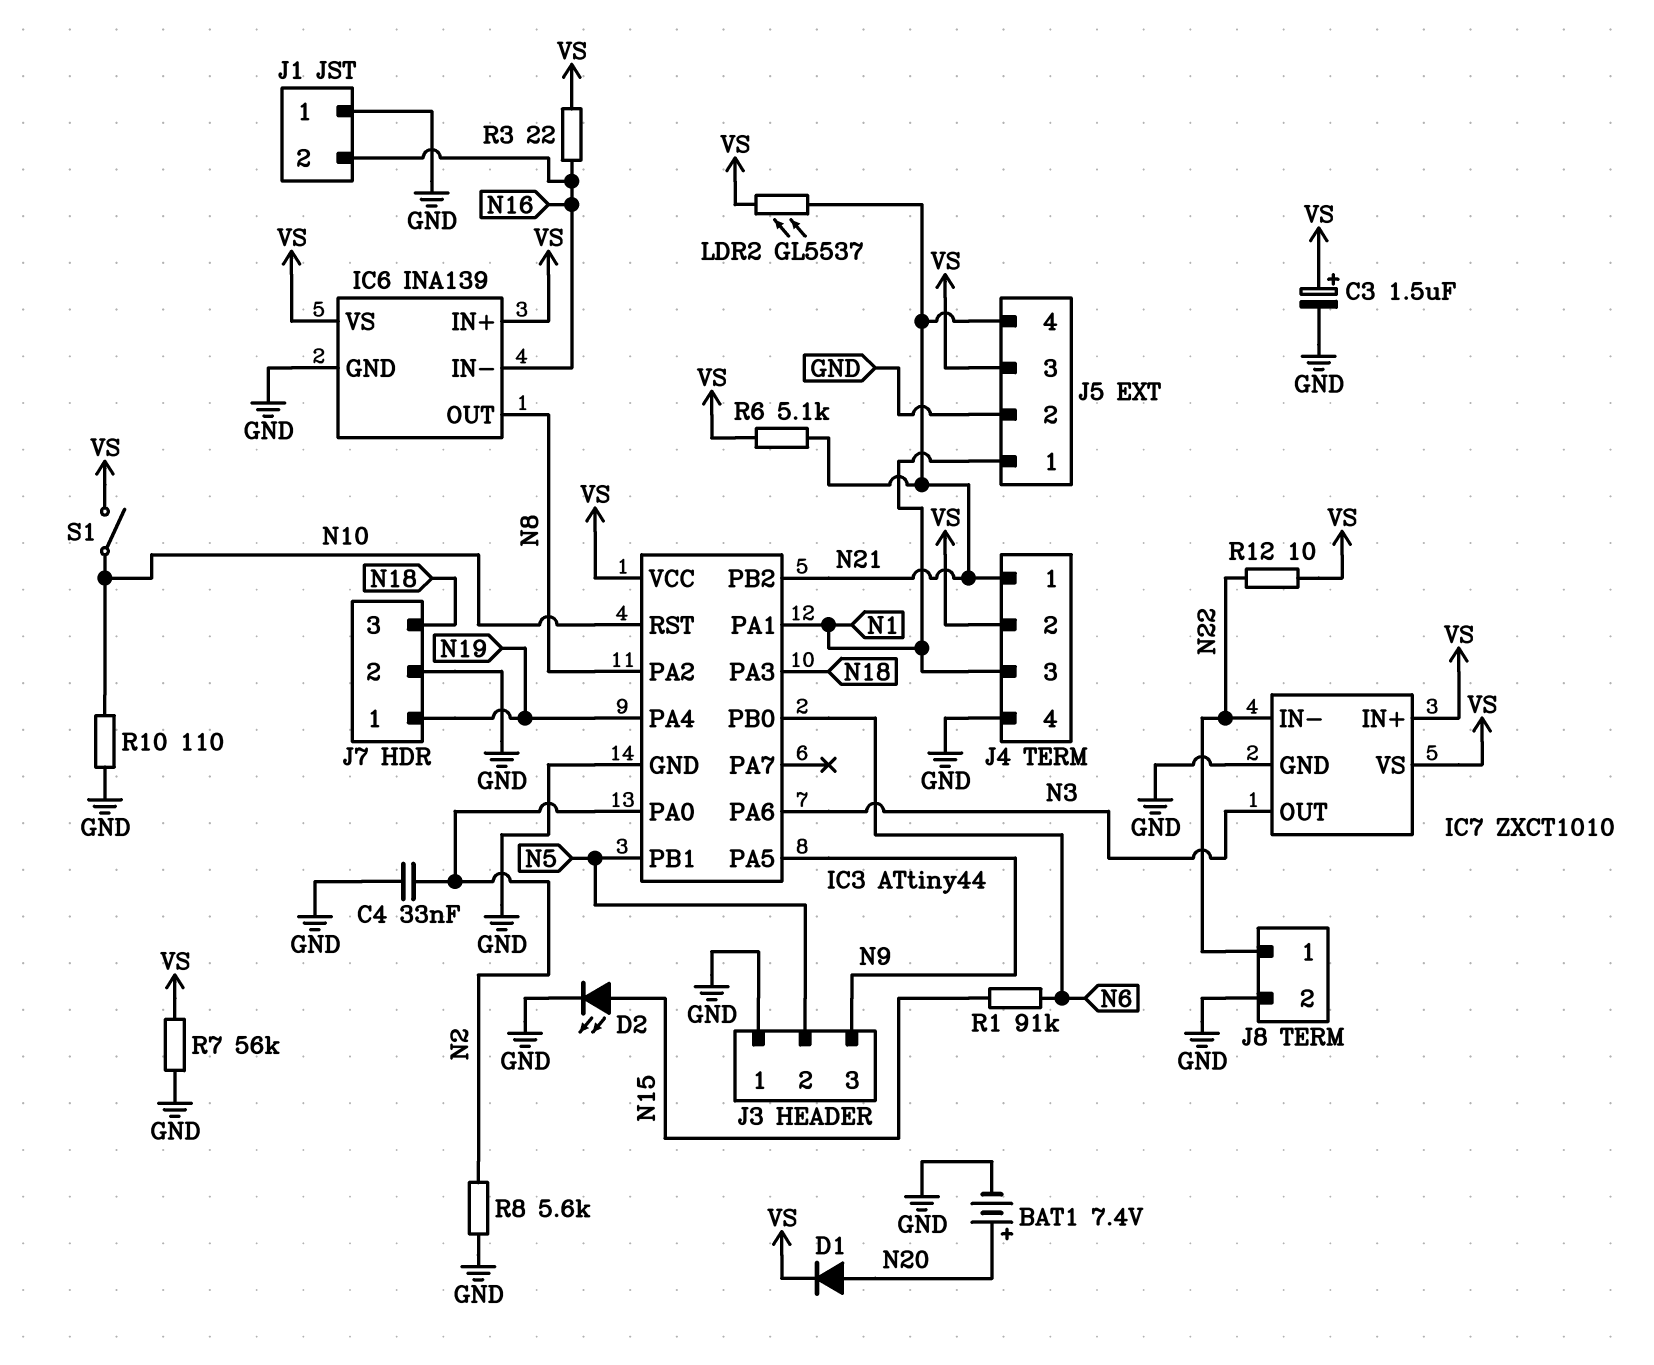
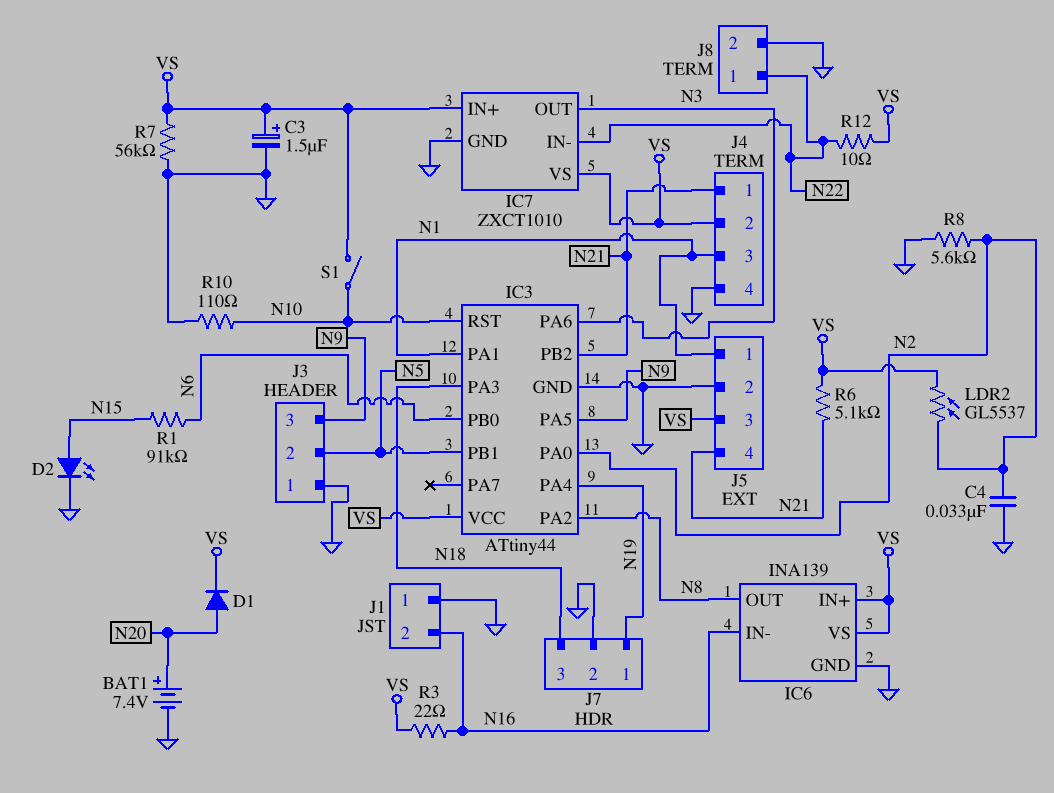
LDR2: GL5537 (N21, VS) -> GL5537 (N2, VS)

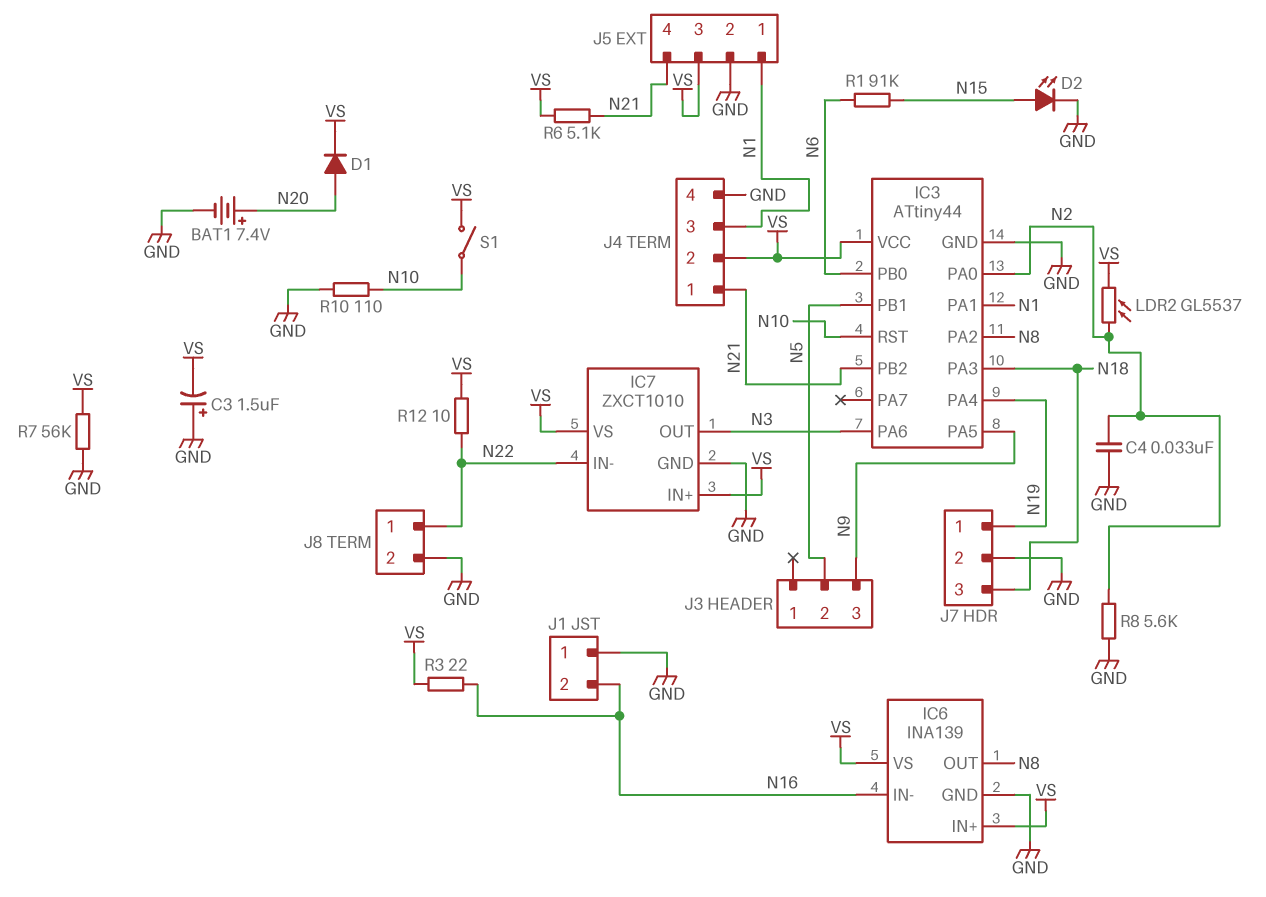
C3: 1.5uF (plus VS, minus GND) -> 1.5uF (plus GND, minus VS)
J3 pin 1: GND -> none

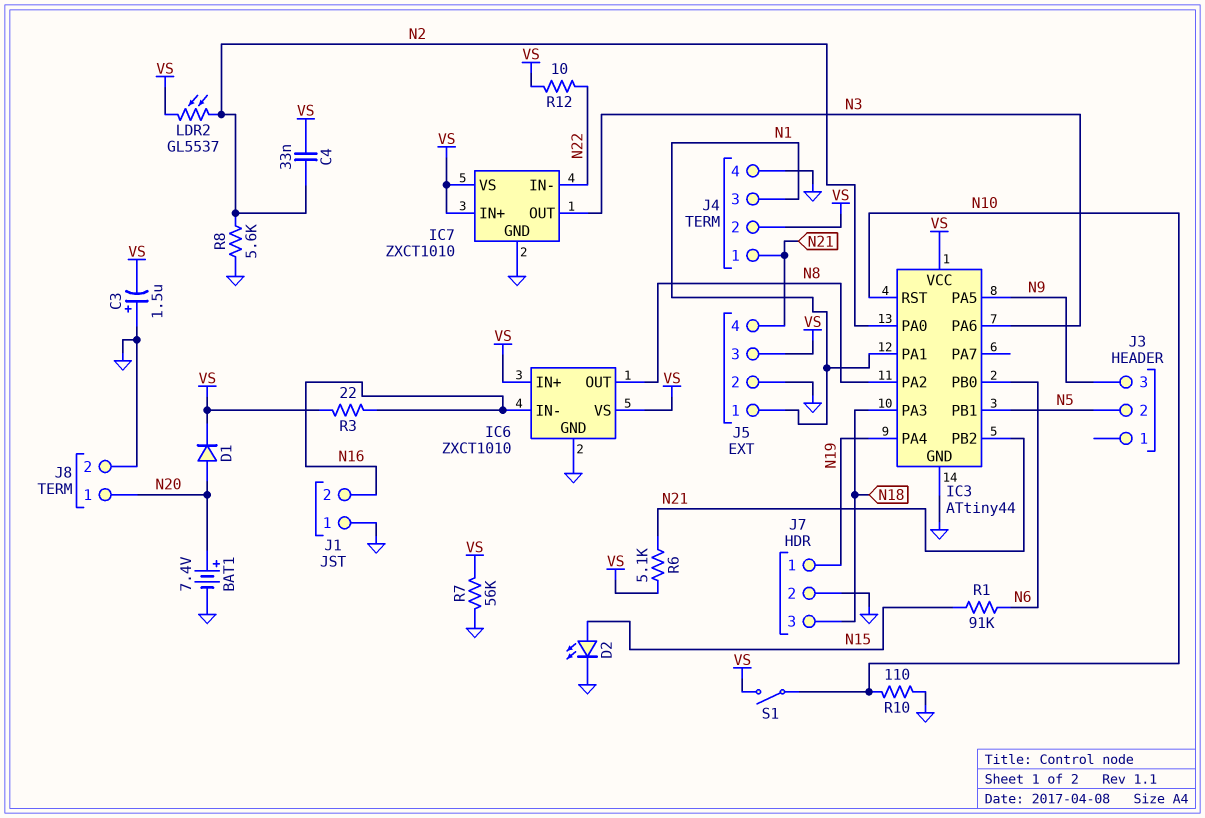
C4: 33nF (GND, N2) -> 33nF (N2, VS)
IC6: INA139 -> ZXCT1010
J8 pin 1: N22 -> N20

